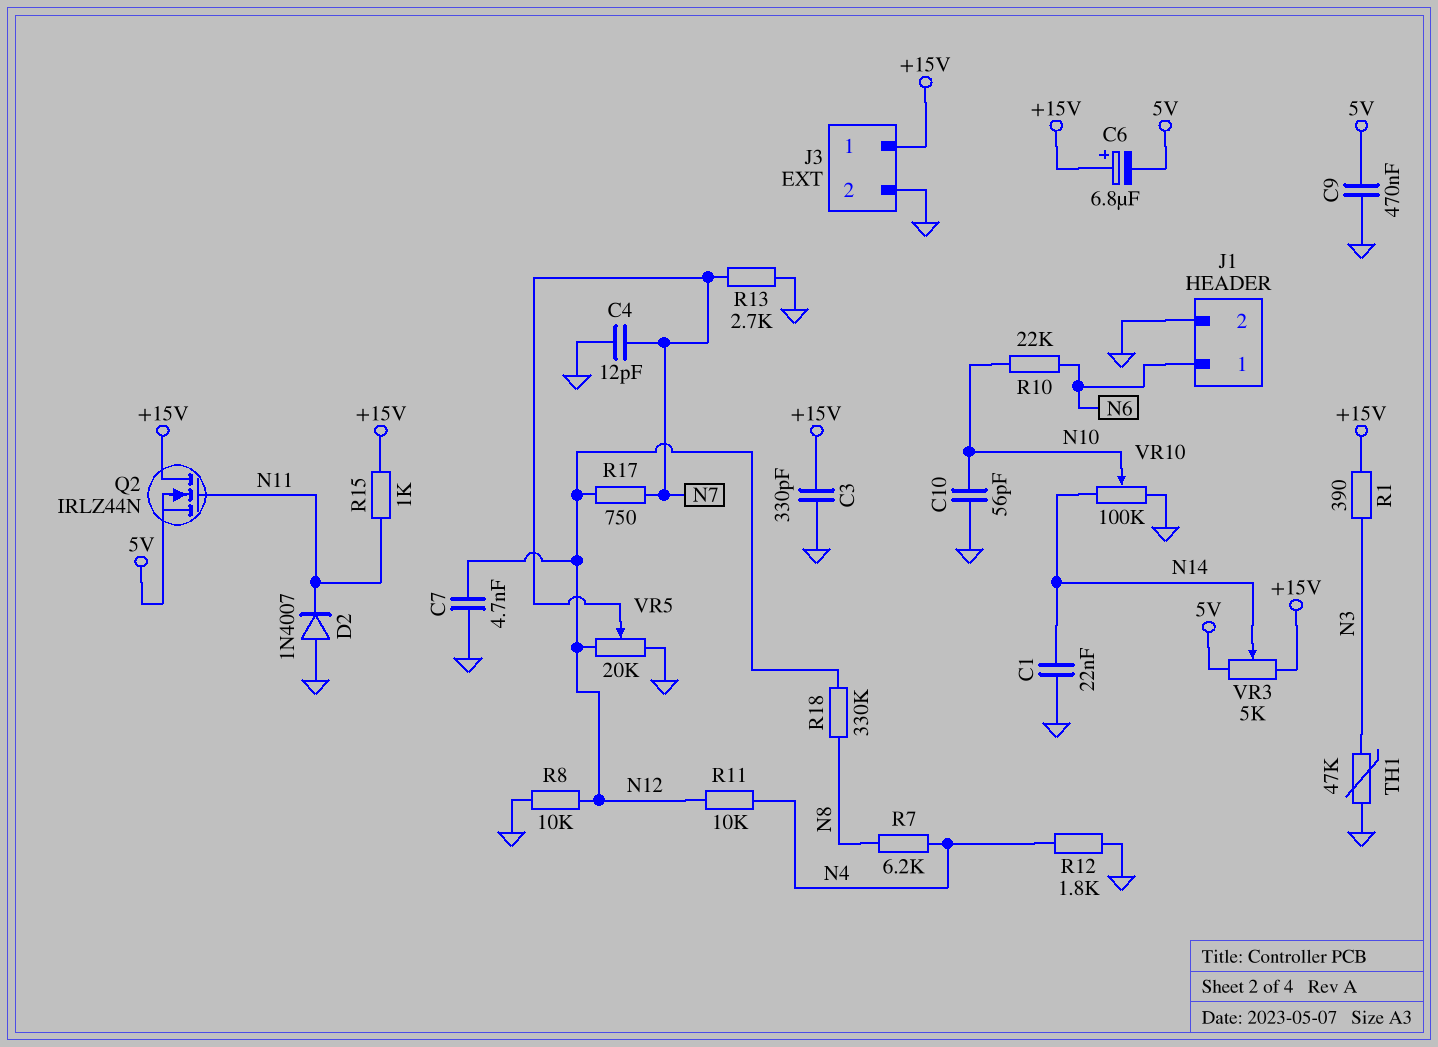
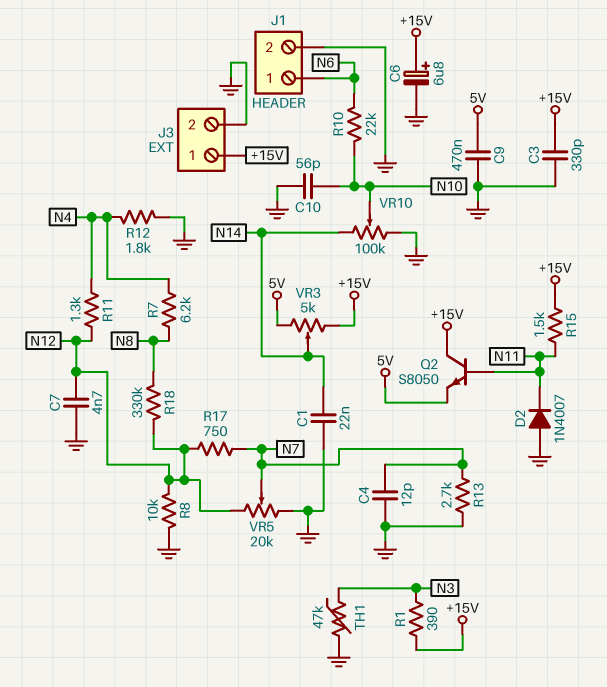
C6: 6.8uF (plus +15V, minus 5V) -> 6.8uF (plus +15V, minus GND)
Q2: NMOS IRLZ44N (G N11, D +15V, S 5V) -> NPN S8050 (B N11, C +15V, E 5V)
R11: 10k (N4, N12) -> 1.3k (N4, N12)
R15: 1k (+15V, N11) -> 1.5k (+15V, N11)

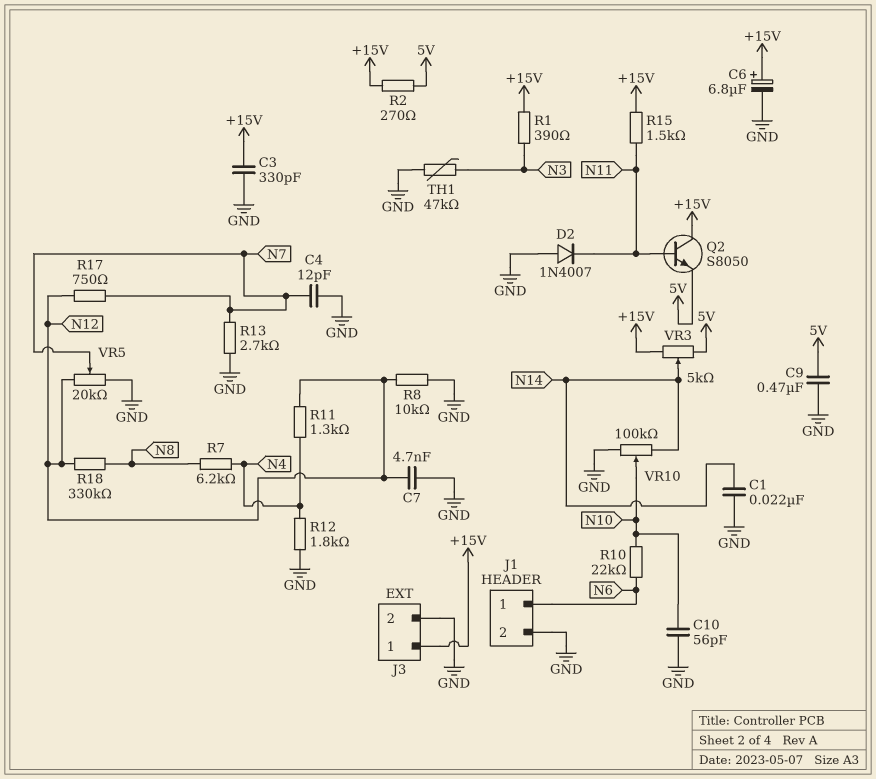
R2: none -> 270 (+15V, 5V)

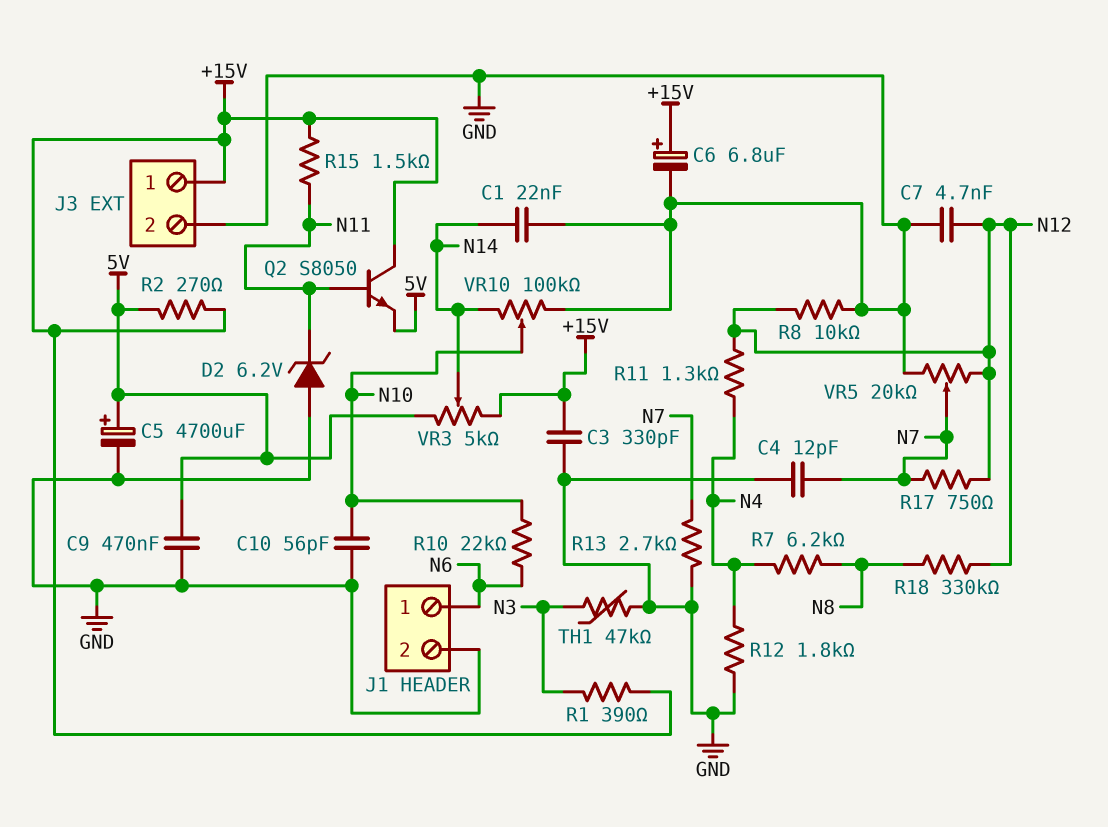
C5: none -> 4700uF (plus 5V, minus GND)
D2: diode 1N4007 (A GND, K N11) -> zener 6.2V (A GND, K N11)

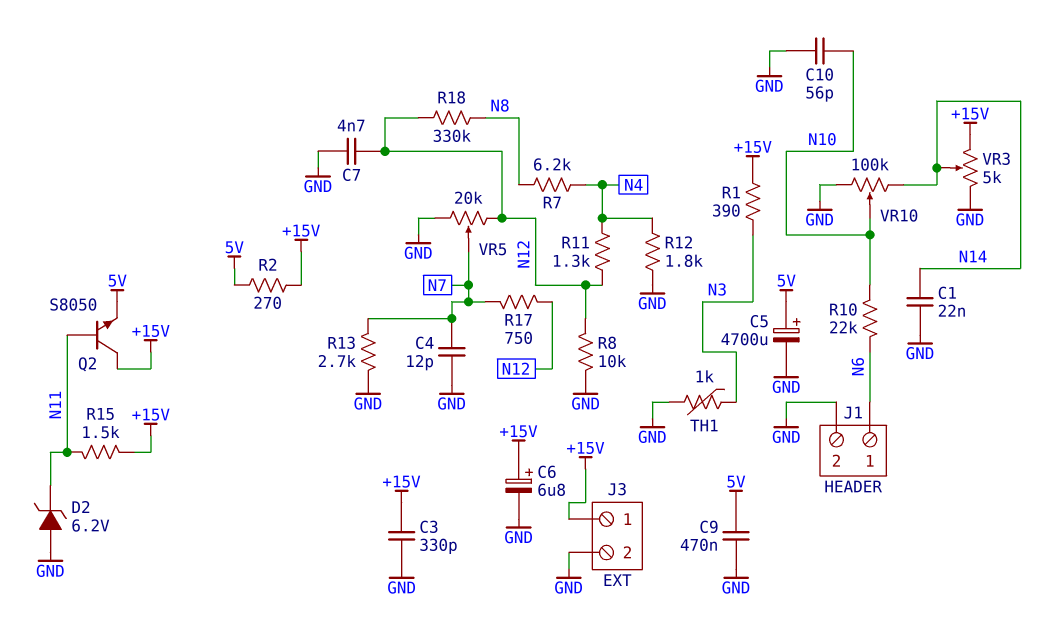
TH1: 47k (GND, N3) -> 1k (GND, N3)
VR3: 5k (+15V, 5V, wiper N14) -> 5k (+15V, GND, wiper N14)

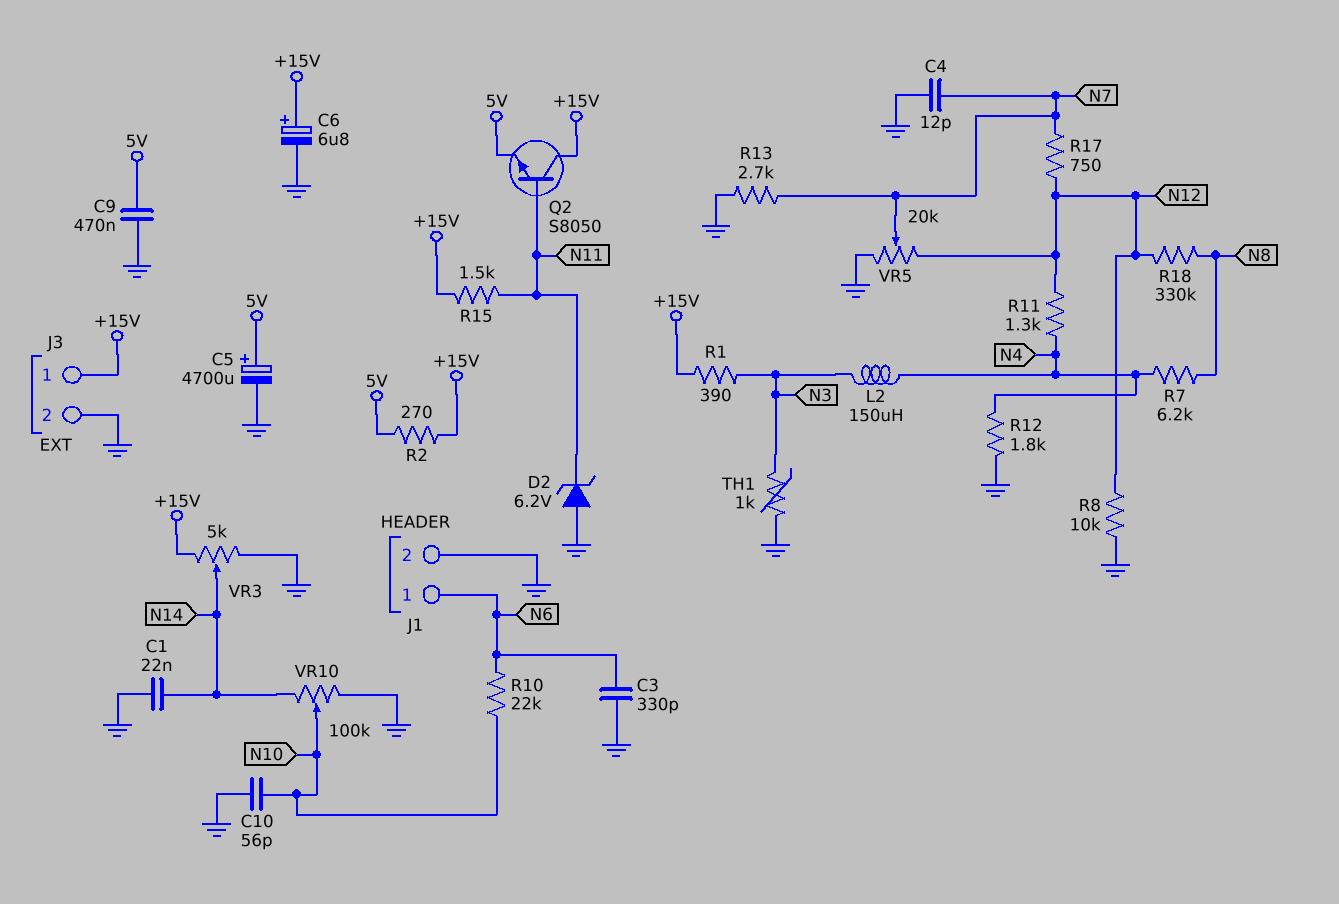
C3: 330pF (+15V, GND) -> 330pF (GND, N6)
C7: 4.7nF (GND, N12) -> none
L2: none -> 150uH (N3, N4)

